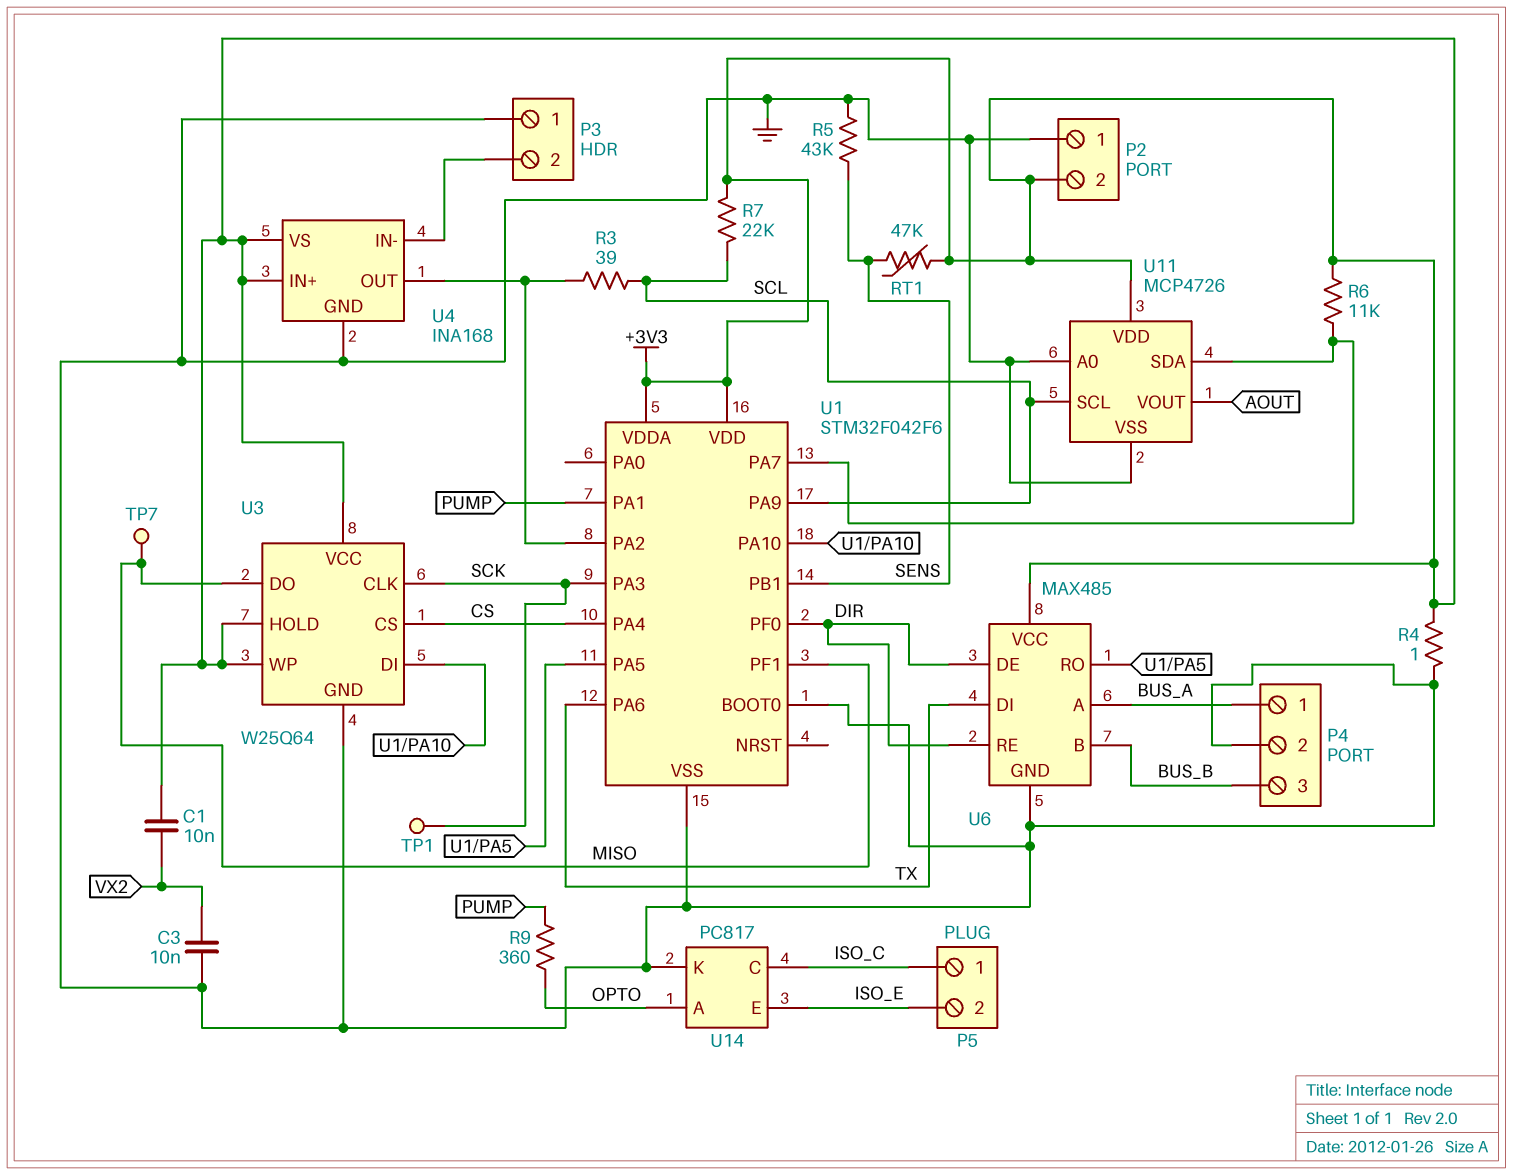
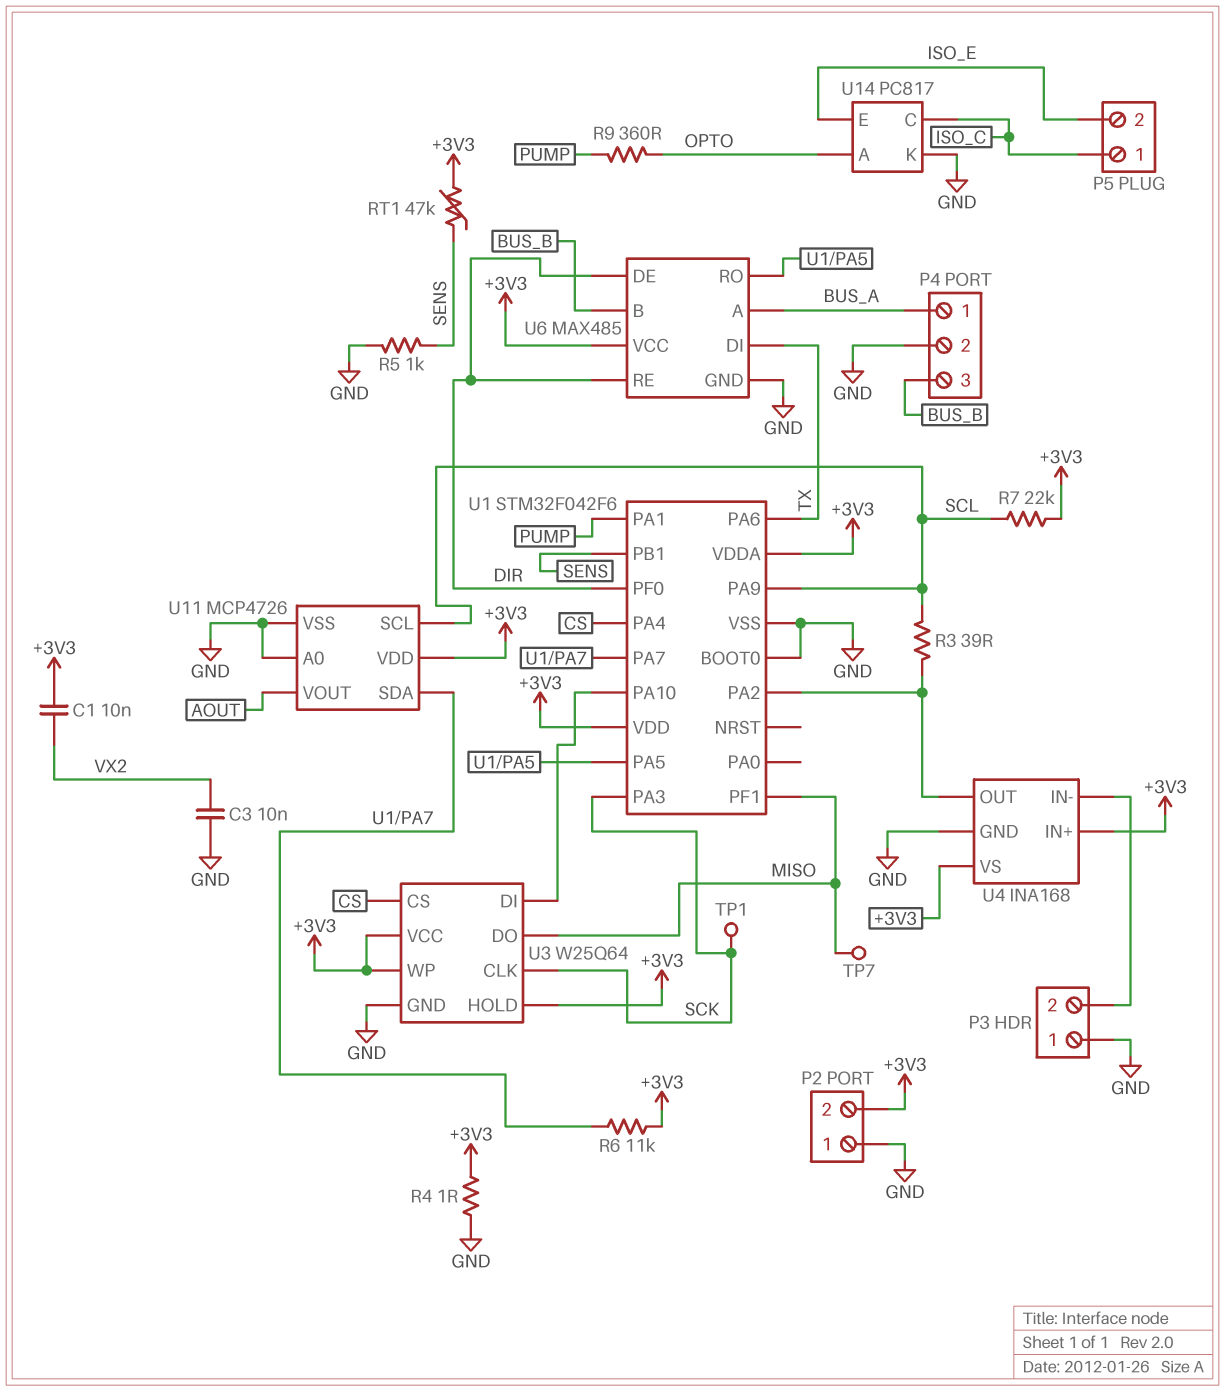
R5: 43k (GND, SENS) -> 1k (GND, SENS)

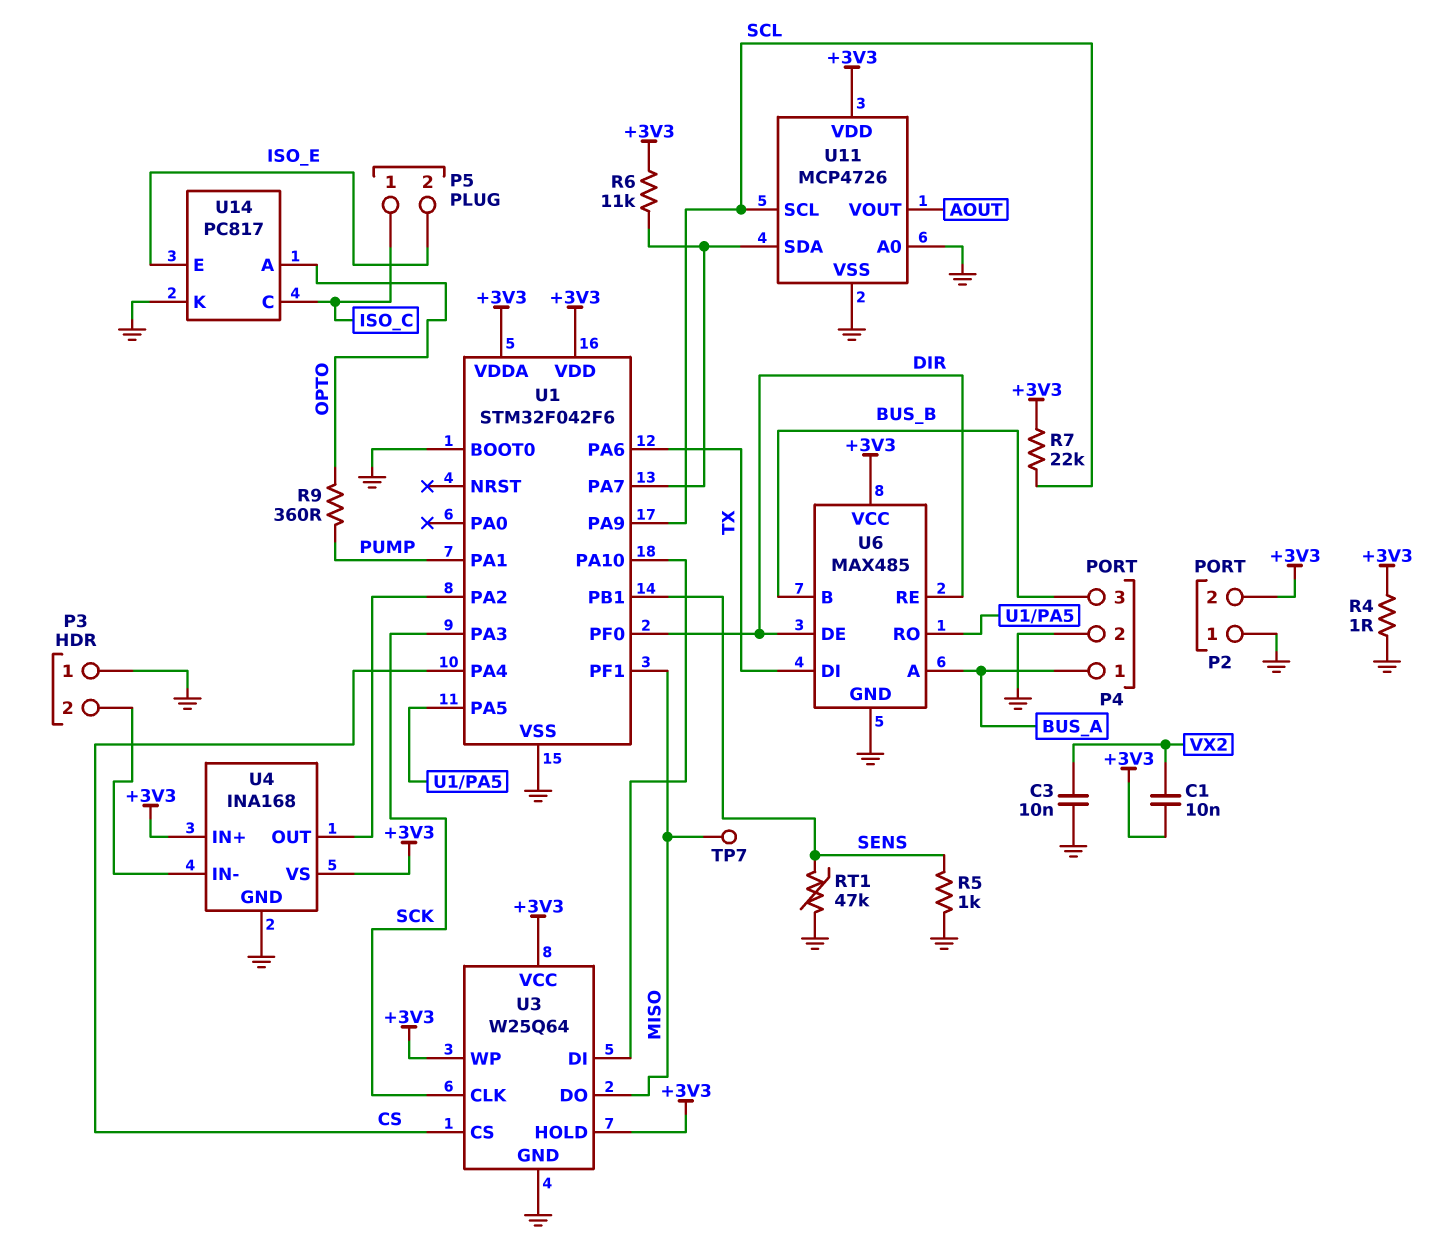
R3: 39 (SCL, U1/PA2) -> none
RT1: 47k (+3V3, SENS) -> 47k (GND, SENS)
TP1: test point (SCK) -> none

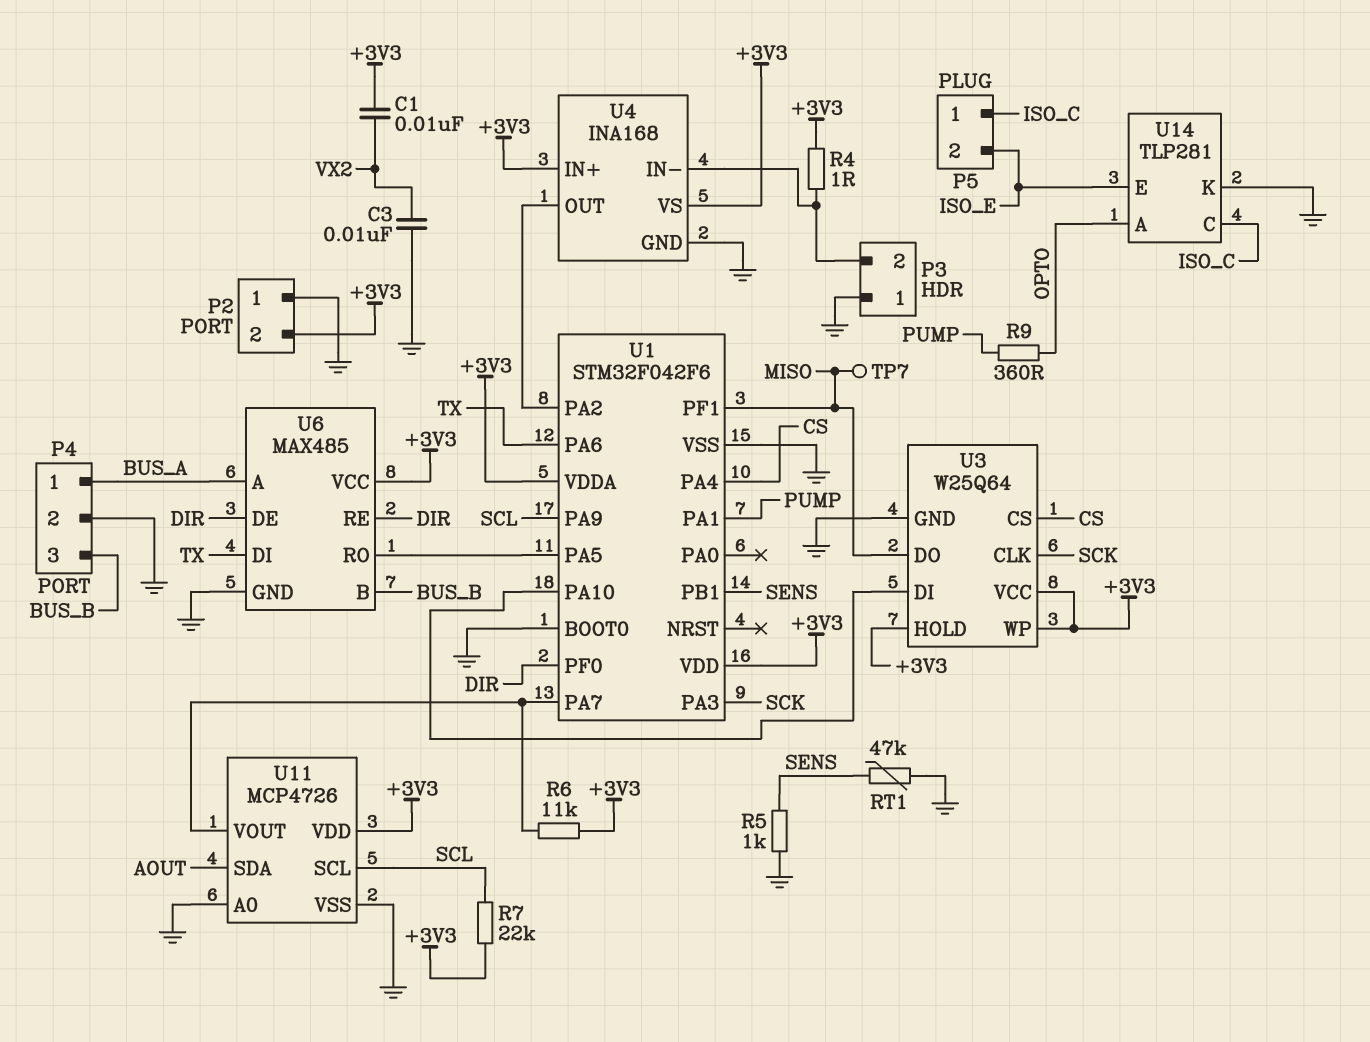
R4: 1 (+3V3, GND) -> 1 (+3V3, P3/2)
U11 pin SDA: U1/PA7 -> AOUT
U11 pin VOUT: AOUT -> U1/PA7
U14: PC817 -> TLP281

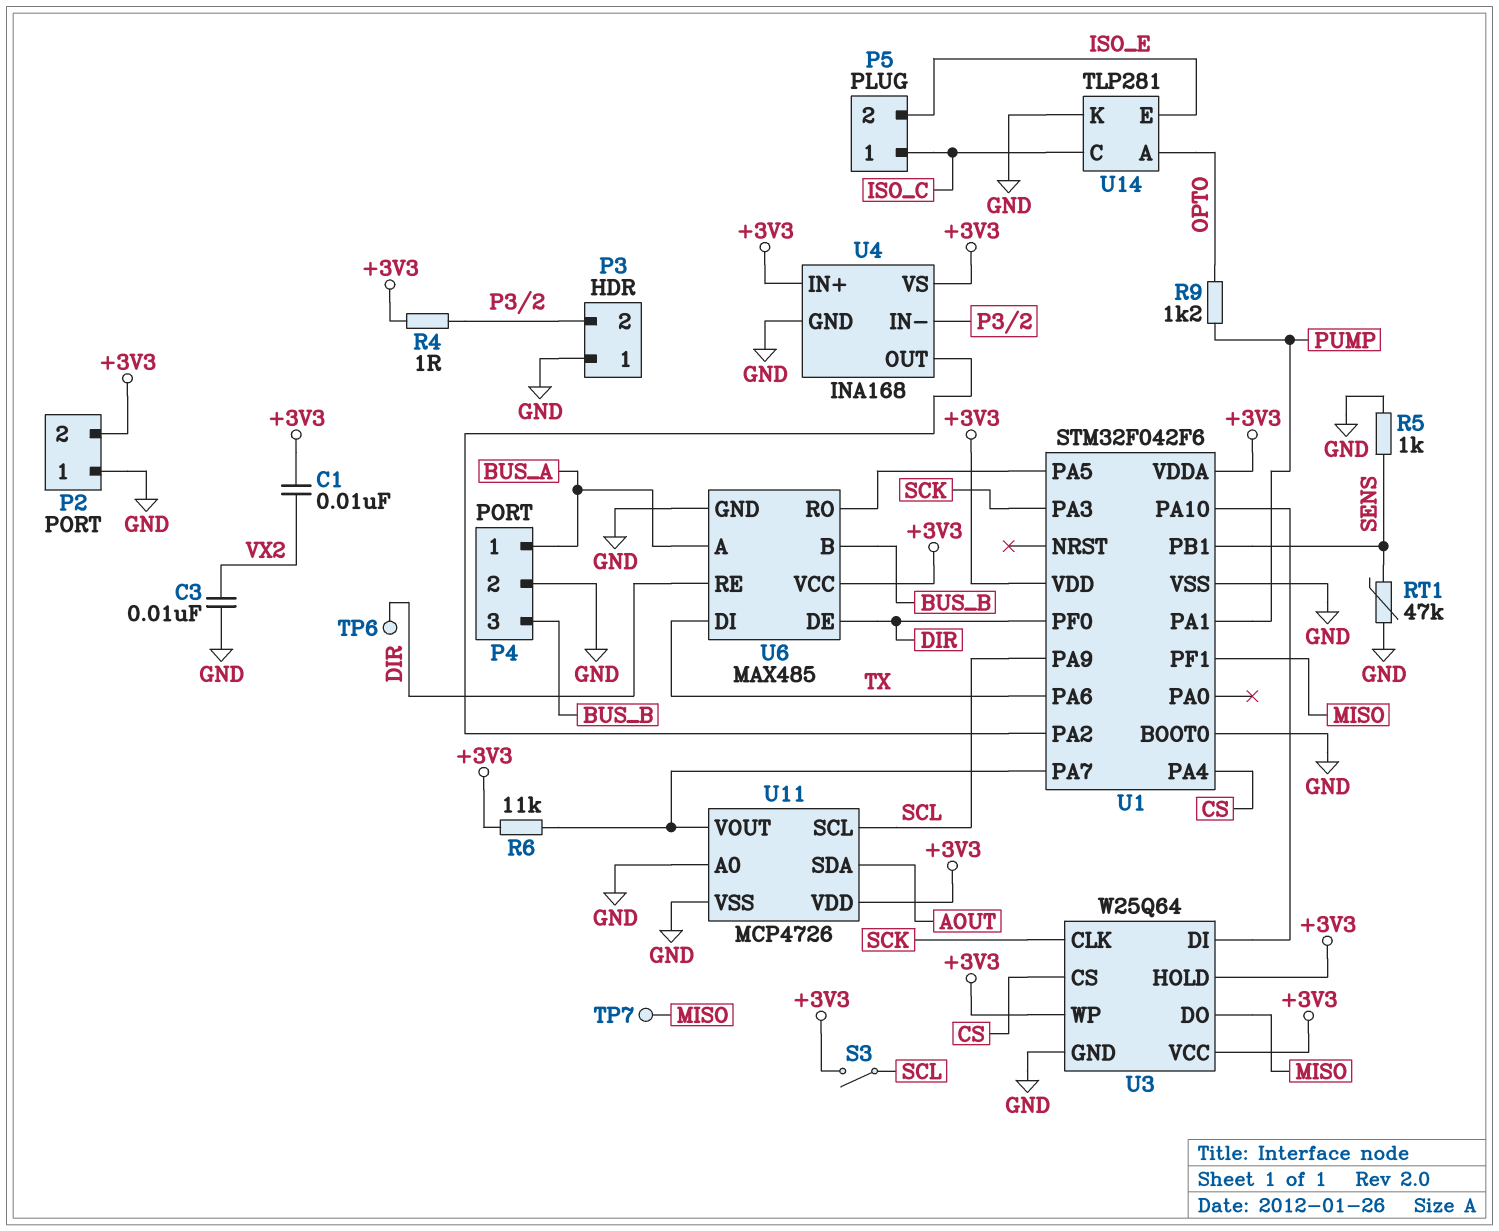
R7: 22k (+3V3, SCL) -> none
R9: 360 (OPTO, PUMP) -> 1.2k (OPTO, PUMP)
S3: none -> switch (+3V3, SCL)
TP6: none -> test point (DIR)

